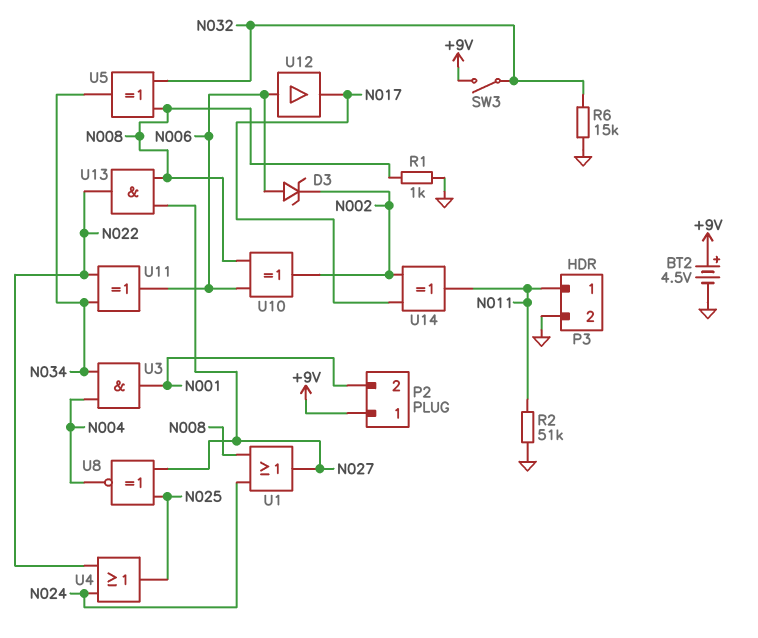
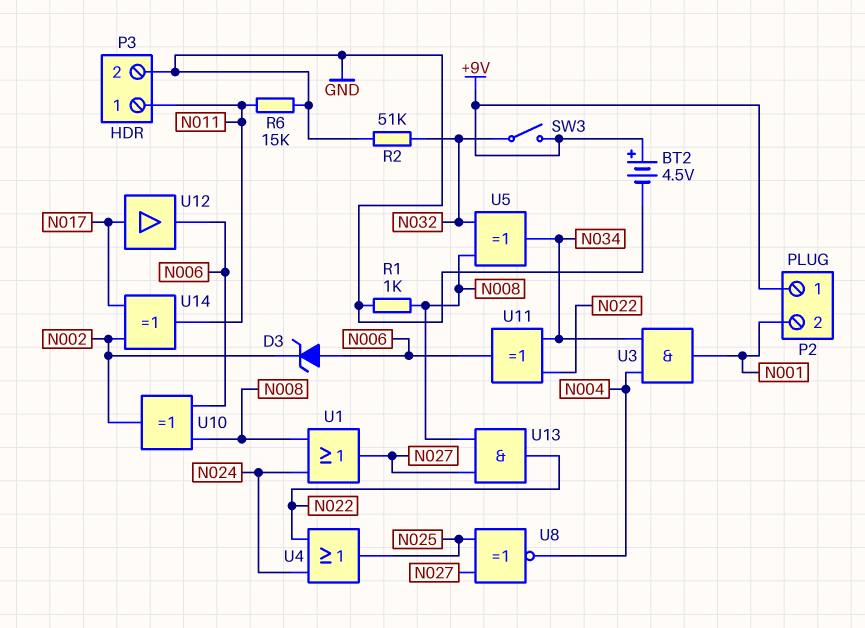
R2: 51k (GND, N011) -> 51k (GND, N032)
R6: 15k (GND, N032) -> 15k (GND, N011)
U12: buffer (in N006, out N017) -> buffer (in N017, out N006)

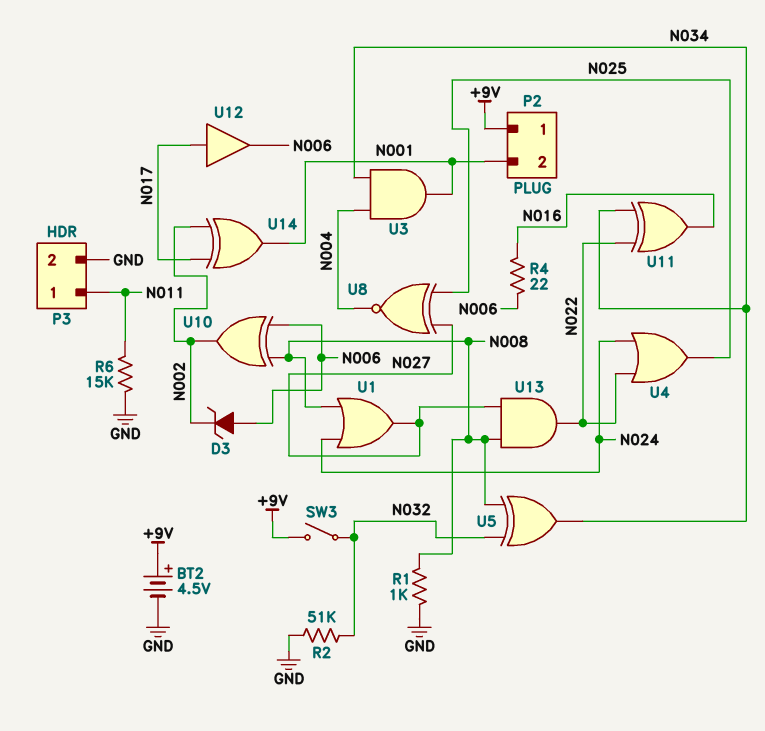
R4: none -> 22 (N006, N016)
U11: XOR (in N022, in N034, out N006) -> XOR (in N022, in N034, out N016)
U14: XOR (in N002, in N017, out N011) -> XOR (in N002, in N017, out N001)

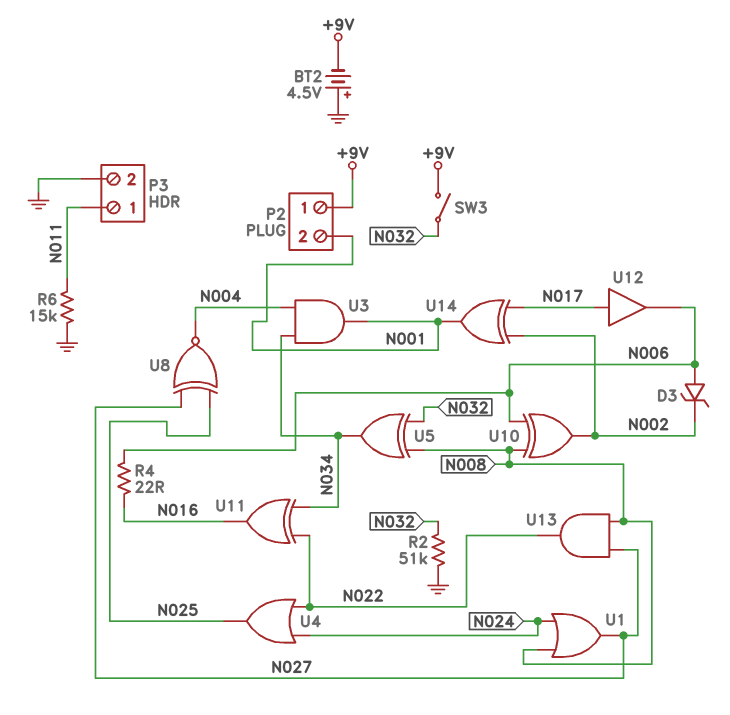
BT2: 4.5V (plus +9V, minus GND) -> 4.5V (plus GND, minus +9V)
R1: 1k (GND, N008) -> none

